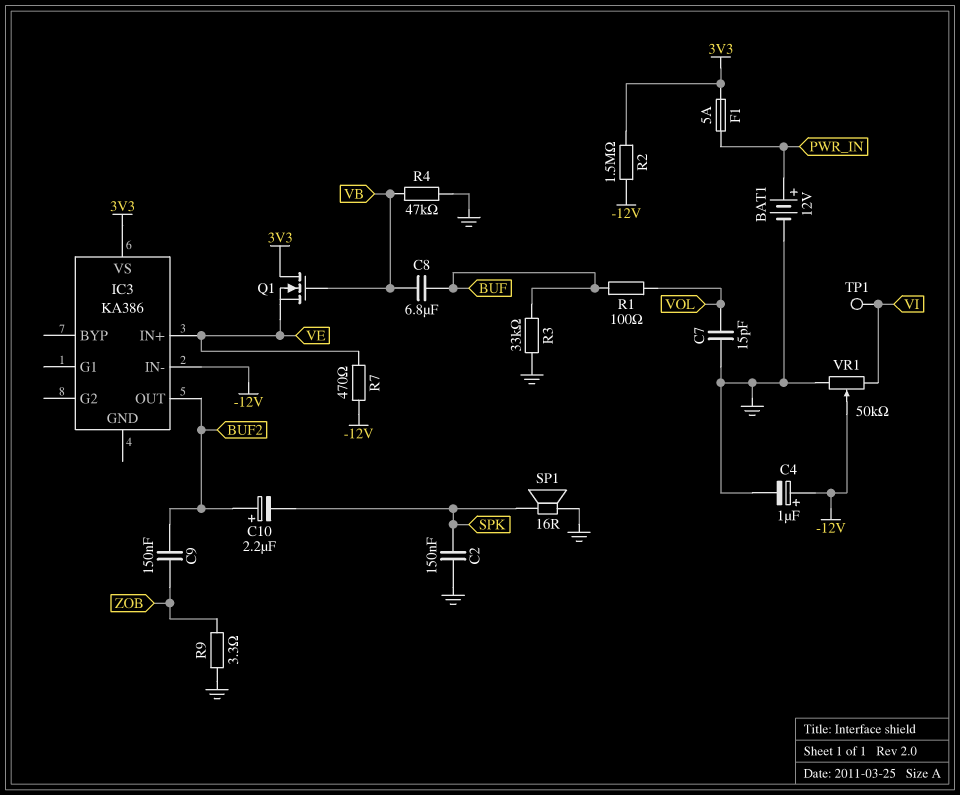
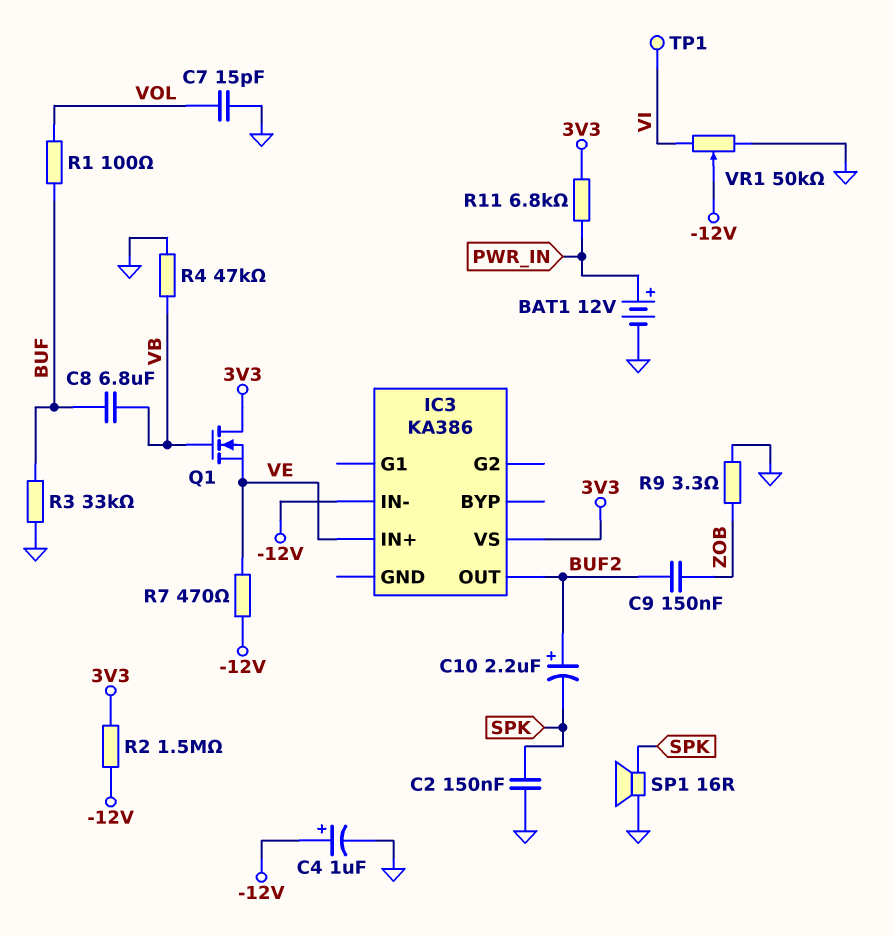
F1: 5A (3V3, PWR_IN) -> none
R11: none -> 6.8k (3V3, PWR_IN)

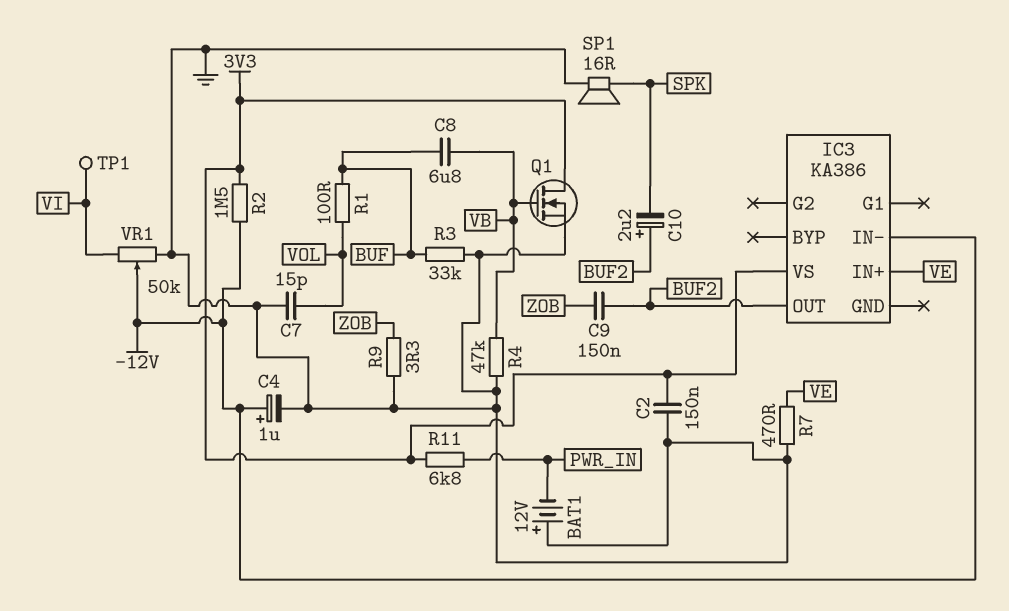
BAT1: 12V (plus PWR_IN, minus GND) -> 12V (plus GND, minus PWR_IN)
C2: 150nF (GND, SPK) -> 150nF (3V3, GND)
Q1: NMOS (G VB, D 3V3, S VE) -> NMOS (G VB, D 3V3, S GND)
R7: 470 (-12V, VE) -> 470 (GND, VE)

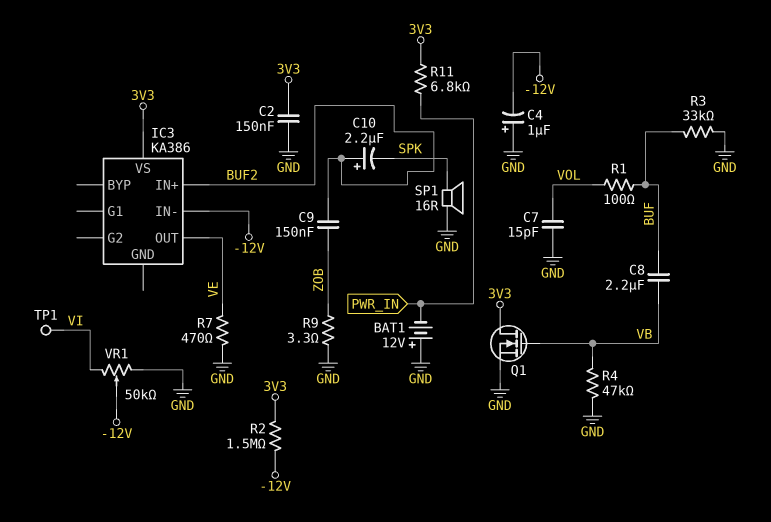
C4: 1uF (plus -12V, minus GND) -> 1uF (plus GND, minus -12V)
C8: 6.8uF (BUF, VB) -> 2.2uF (BUF, VB)
IC3 pin IN+: VE -> BUF2
IC3 pin OUT: BUF2 -> VE

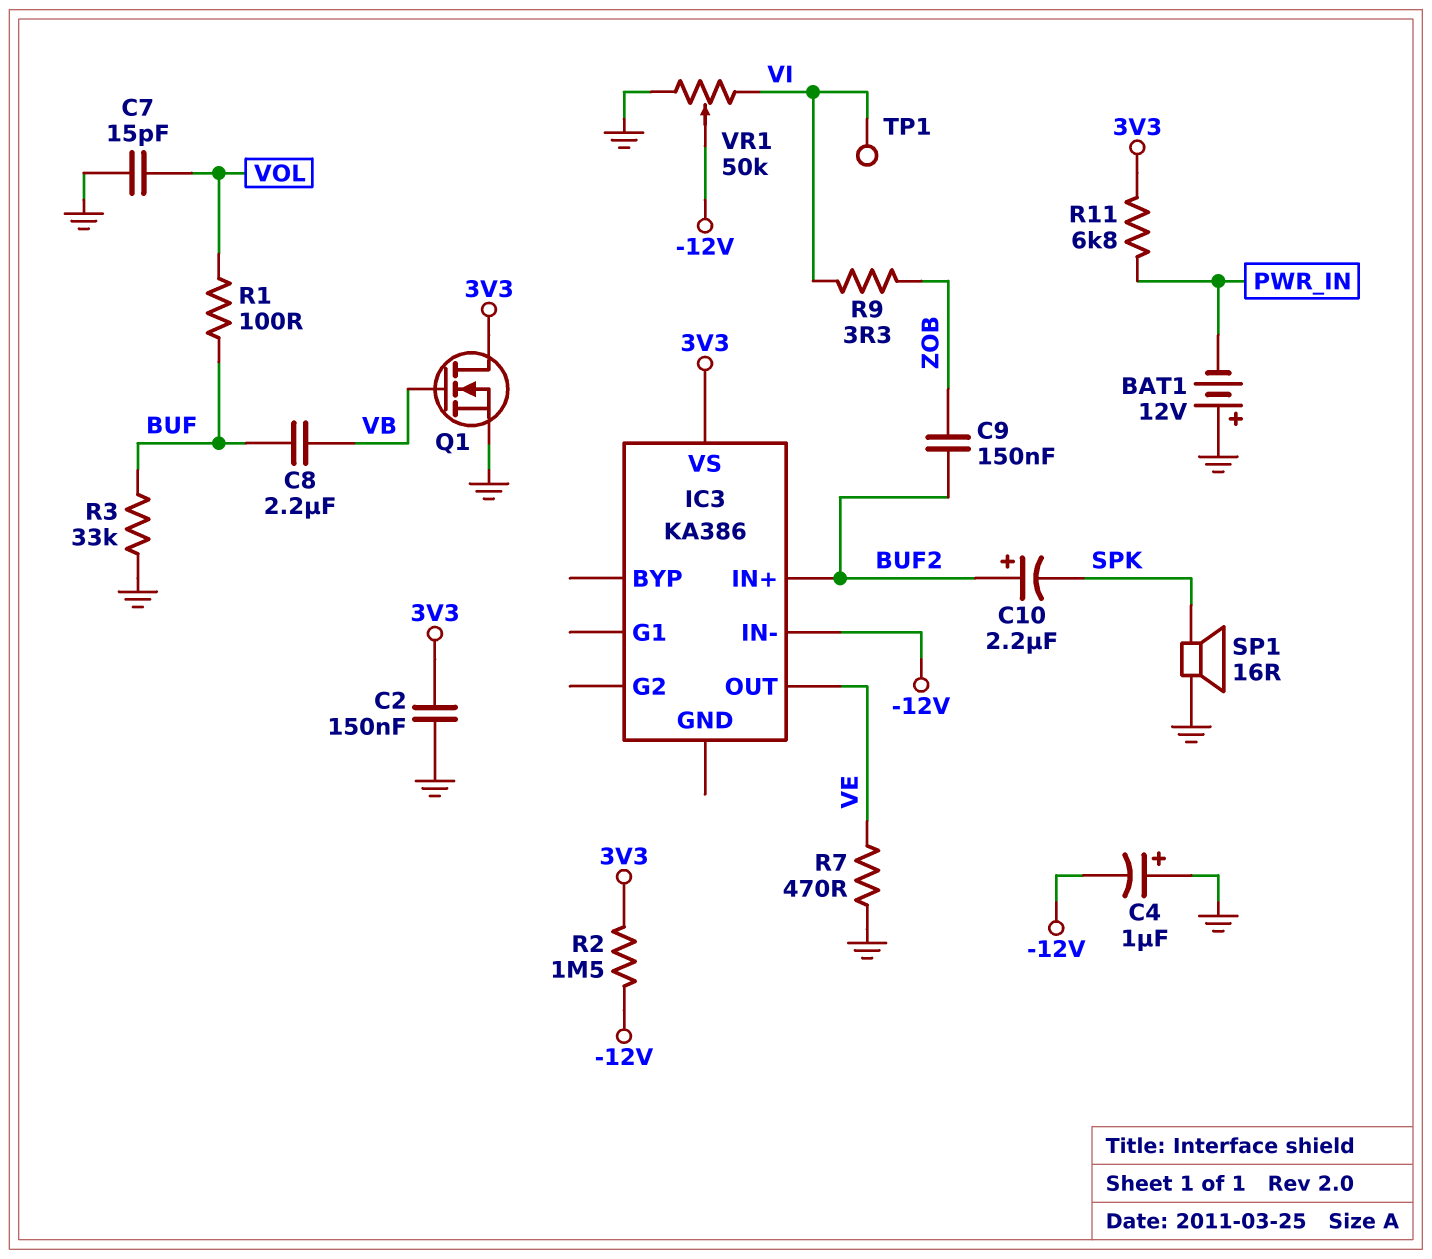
R4: 47k (GND, VB) -> none
R9: 3.3 (GND, ZOB) -> 3.3 (VI, ZOB)

